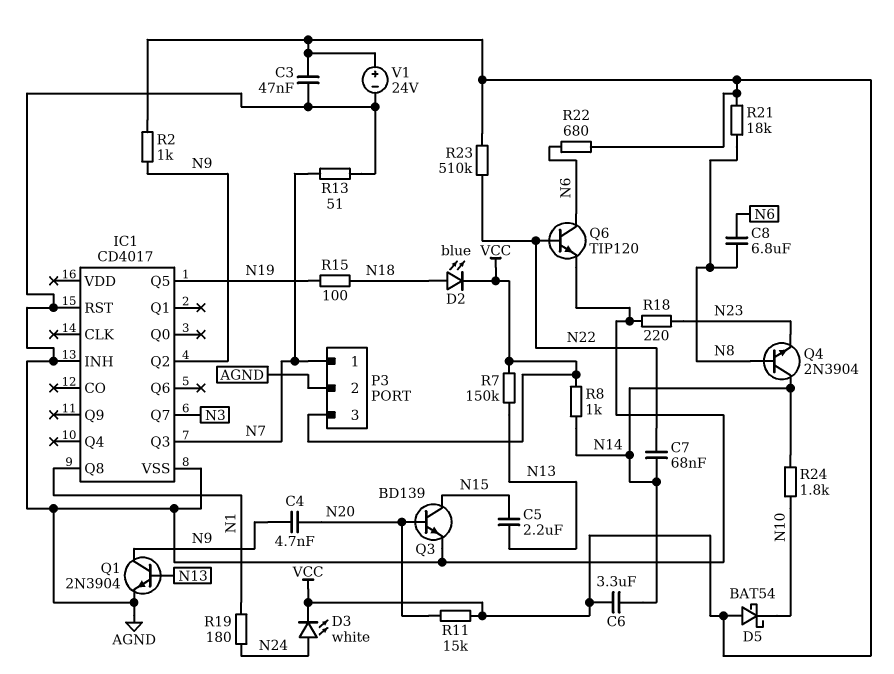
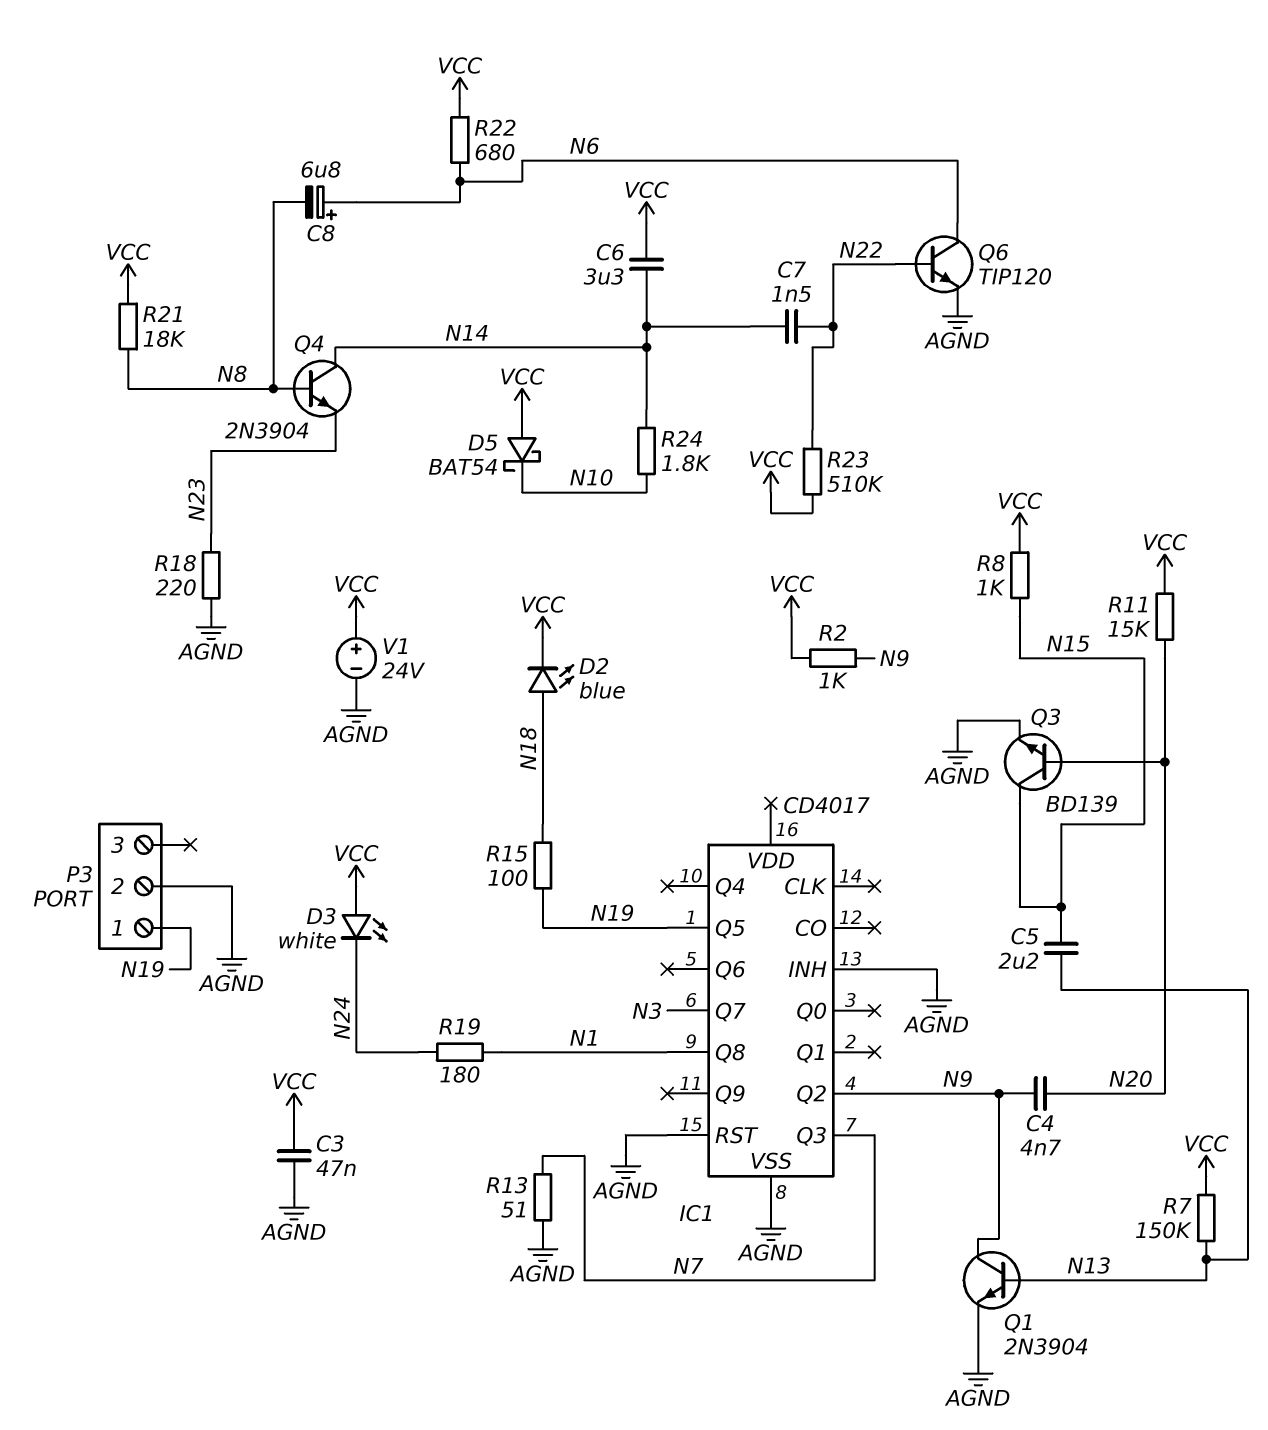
C7: 68nF (N14, N22) -> 1.5nF (N14, N22)
C8: 6.8uF (N6, N8) -> 6.8uF (plus N6, minus N8)
D3: LED white (A N24, K VCC) -> LED white (A VCC, K N24)
P3 pin 1: N7 -> N19
P3 pin 3: VCC -> none
R8: 1k (N14, VCC) -> 1k (N15, VCC)

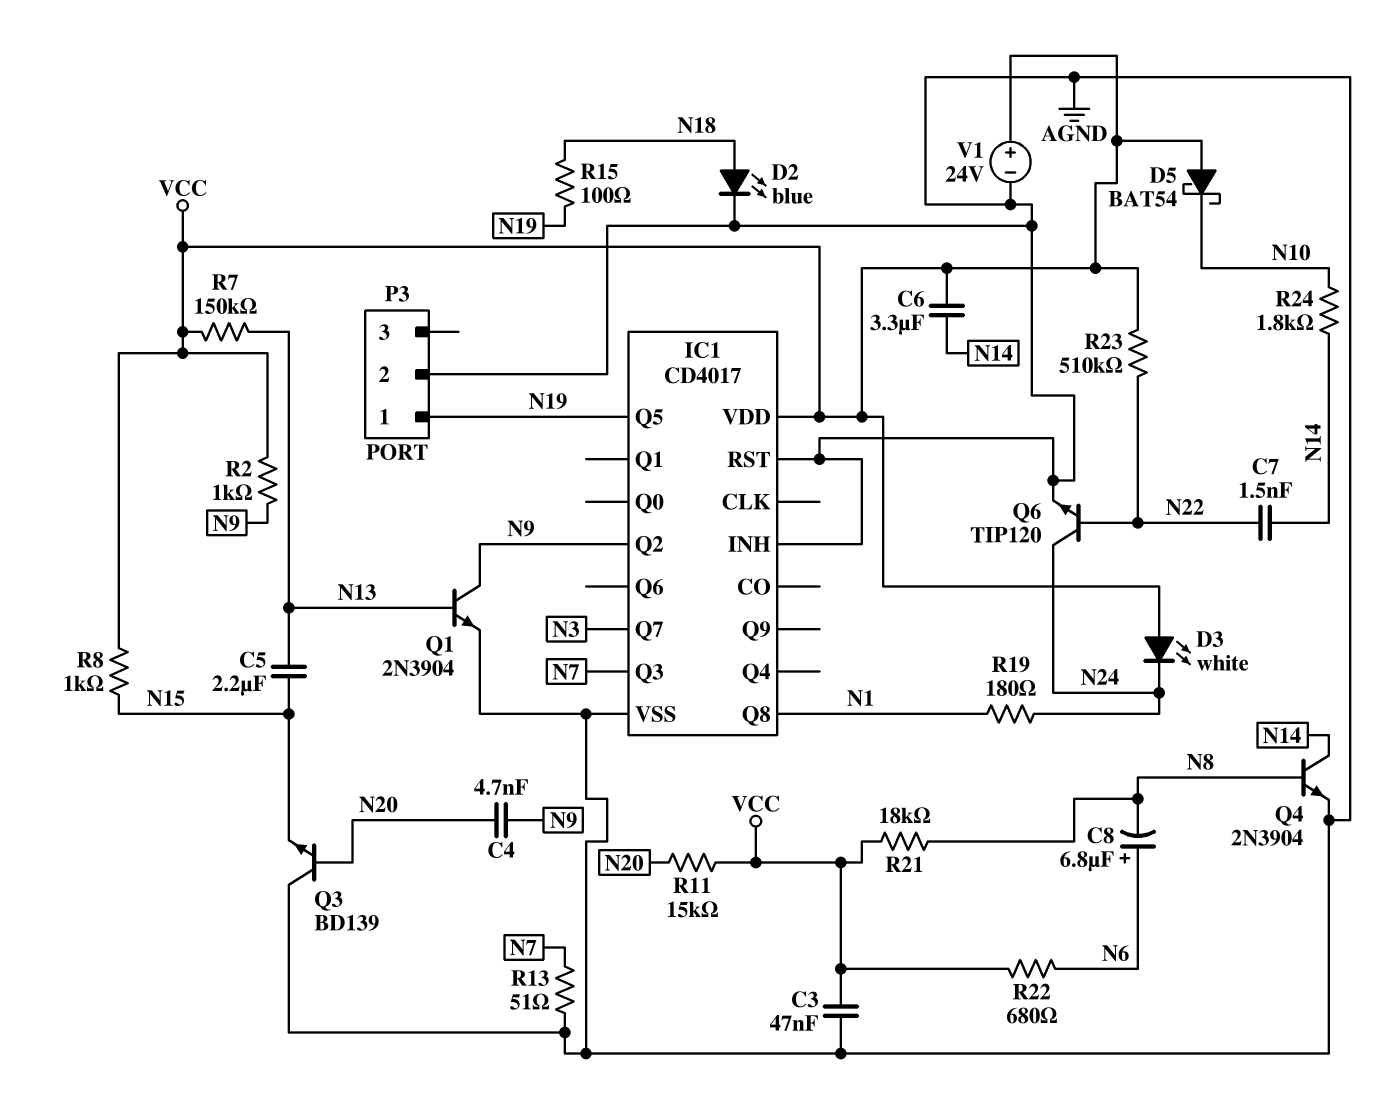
D2: LED blue (A N18, K VCC) -> LED blue (A N18, K AGND)
IC1 pin VDD: none -> VCC
Q3: NPN BD139 (B N20, C N15, E AGND) -> NPN BD139 (B N20, C AGND, E N15)
Q4: NPN 2N3904 (B N8, C N14, E N23) -> NPN 2N3904 (B N8, C N14, E AGND)
Q6: NPN TIP120 (B N22, C N6, E AGND) -> NPN TIP120 (B N22, C N24, E AGND)
R18: 220 (AGND, N23) -> none

